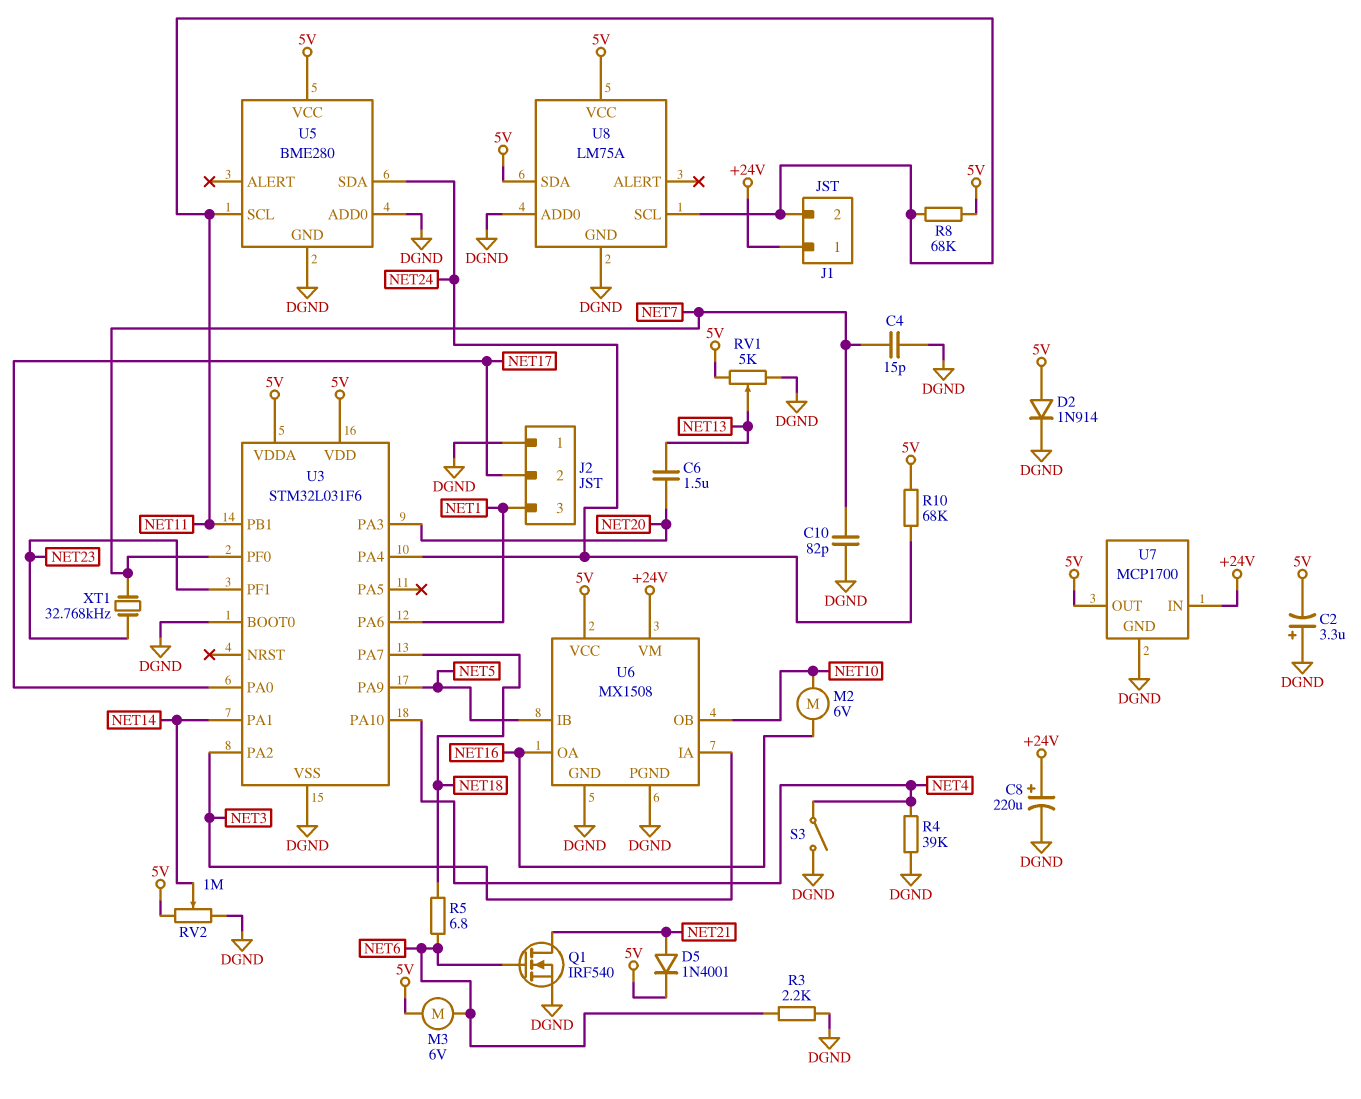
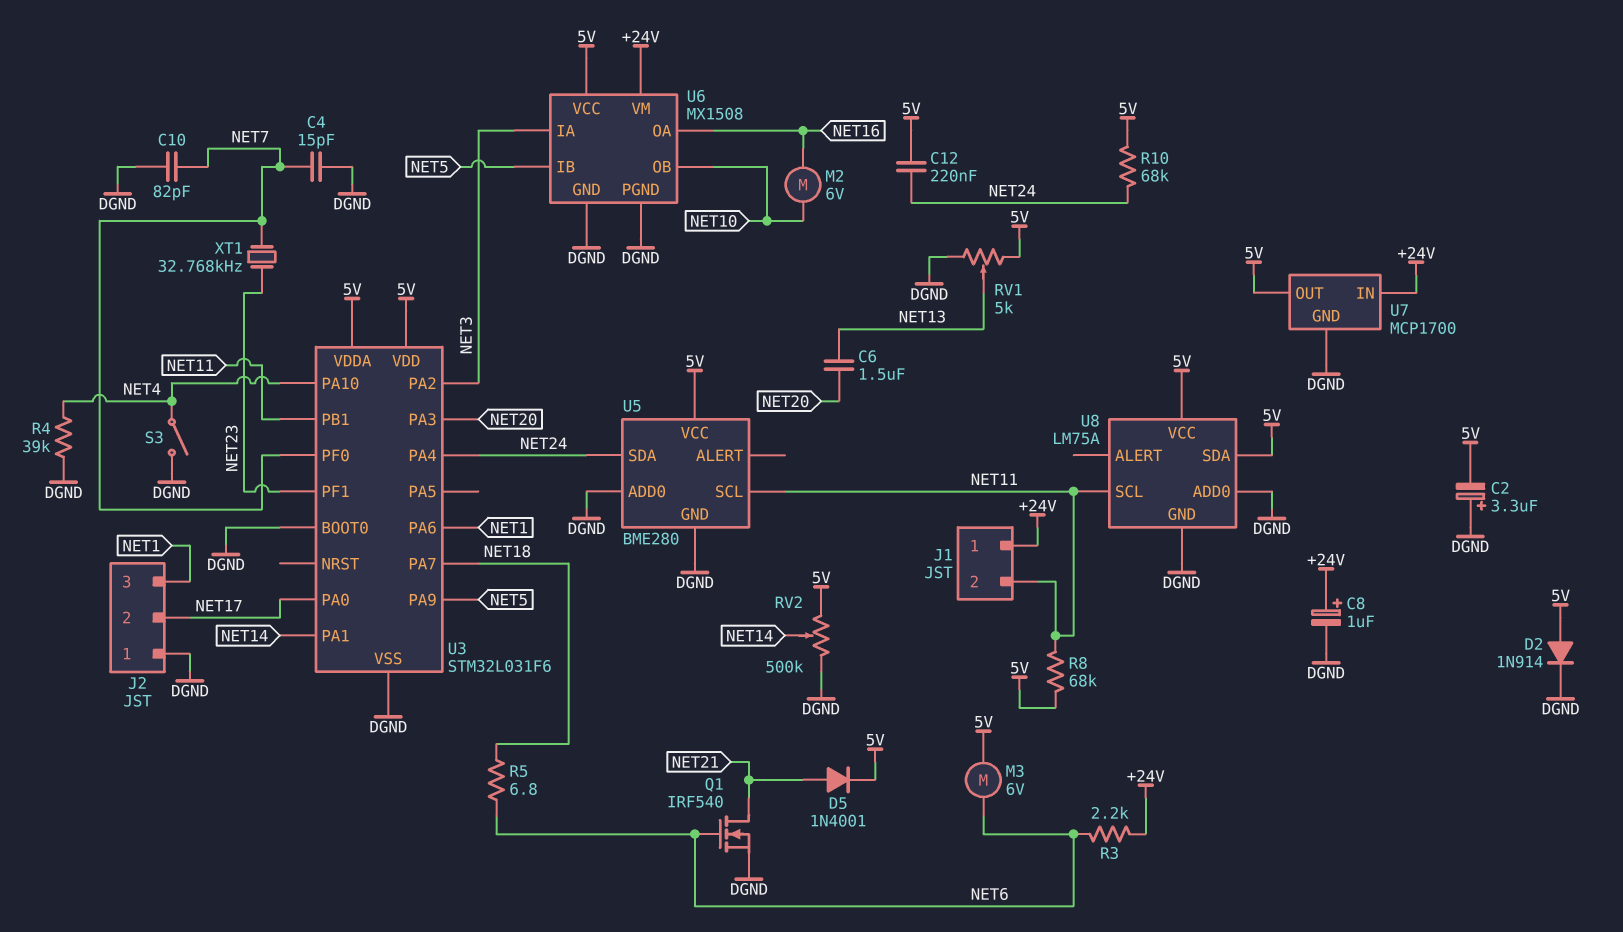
C8: 220uF (plus +24V, minus DGND) -> 1uF (plus +24V, minus DGND)
C12: none -> 220nF (5V, NET24)
R3: 2.2k (DGND, NET6) -> 2.2k (+24V, NET6)
RV2: 1M (5V, DGND, wiper NET14) -> 500k (5V, DGND, wiper NET14)

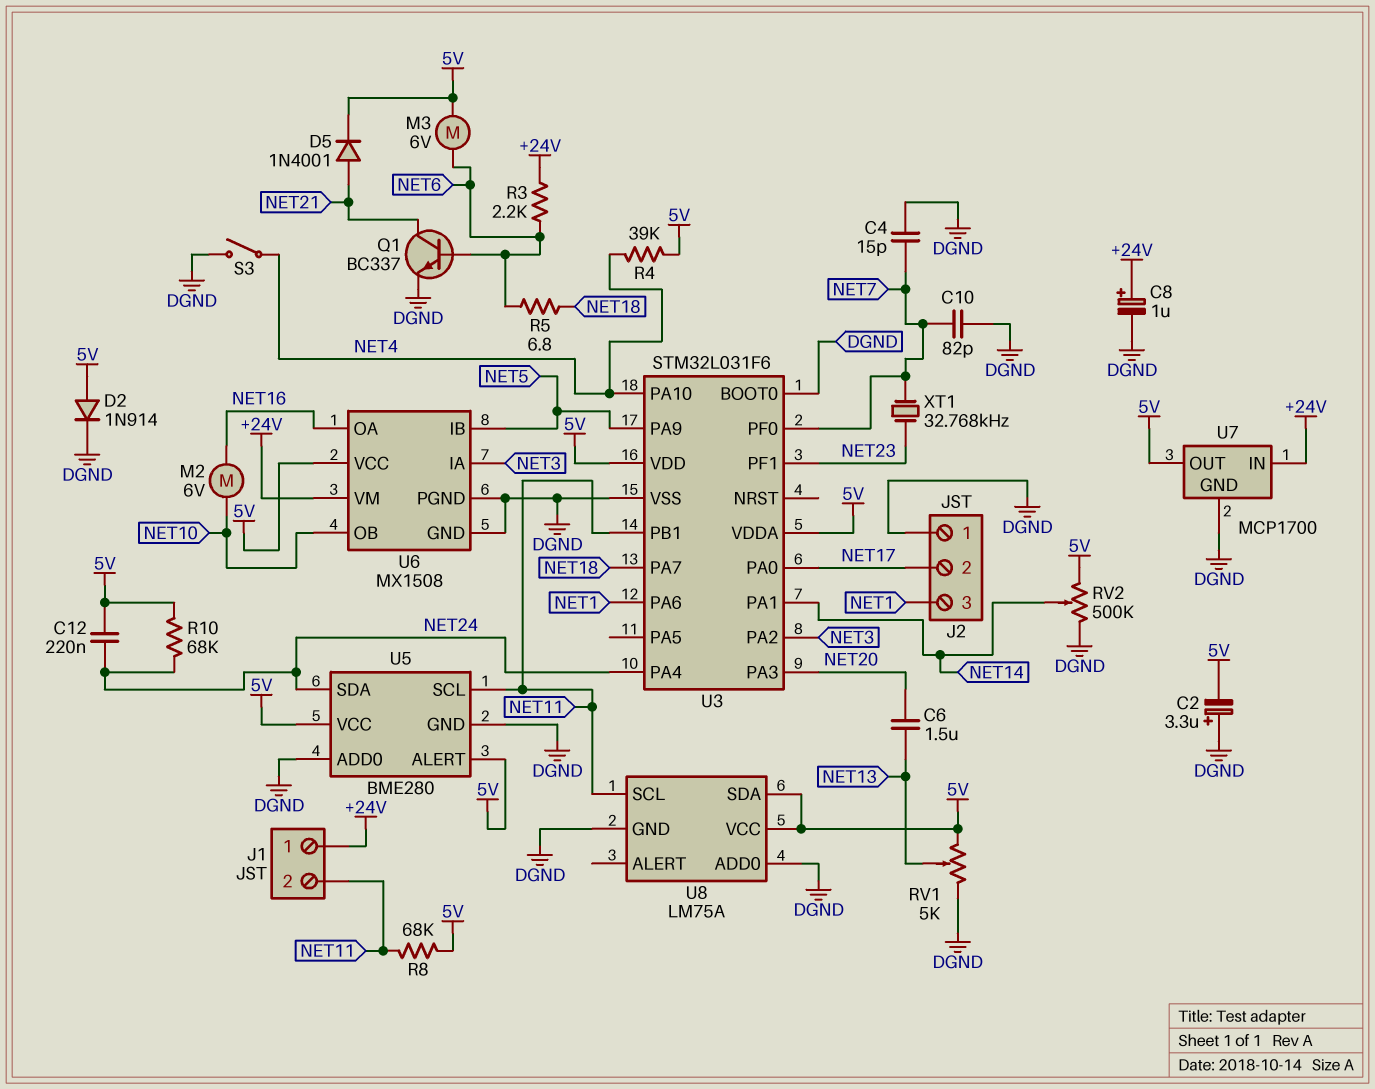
Q1: NMOS IRF540 (G NET6, D NET21, S DGND) -> NPN BC337 (B NET6, C NET21, E DGND)
R4: 39k (DGND, NET4) -> 39k (5V, NET4)
U5 pin ALERT: none -> 5V

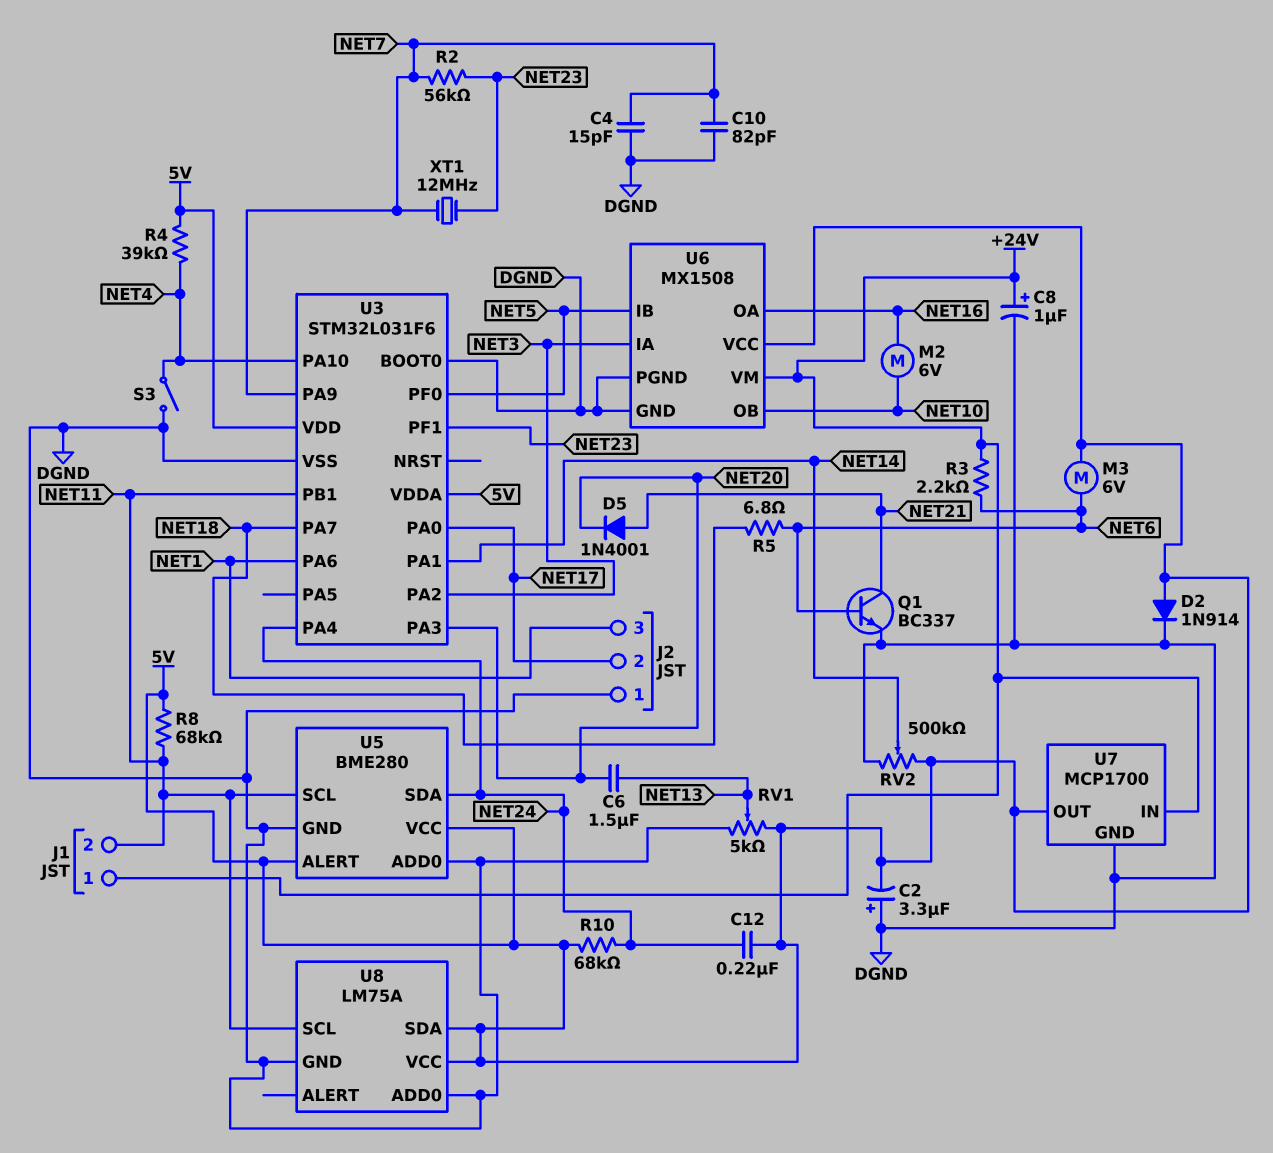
D5: diode 1N4001 (A NET21, K 5V) -> diode 1N4001 (A NET21, K NET20)
R2: none -> 56k (NET7, NET23)
U3 pin PA9: NET5 -> NET7
U3 pin PF0: NET7 -> NET5
XT1: 32.768kHz (NET7, NET23) -> 12MHz (NET7, NET23)

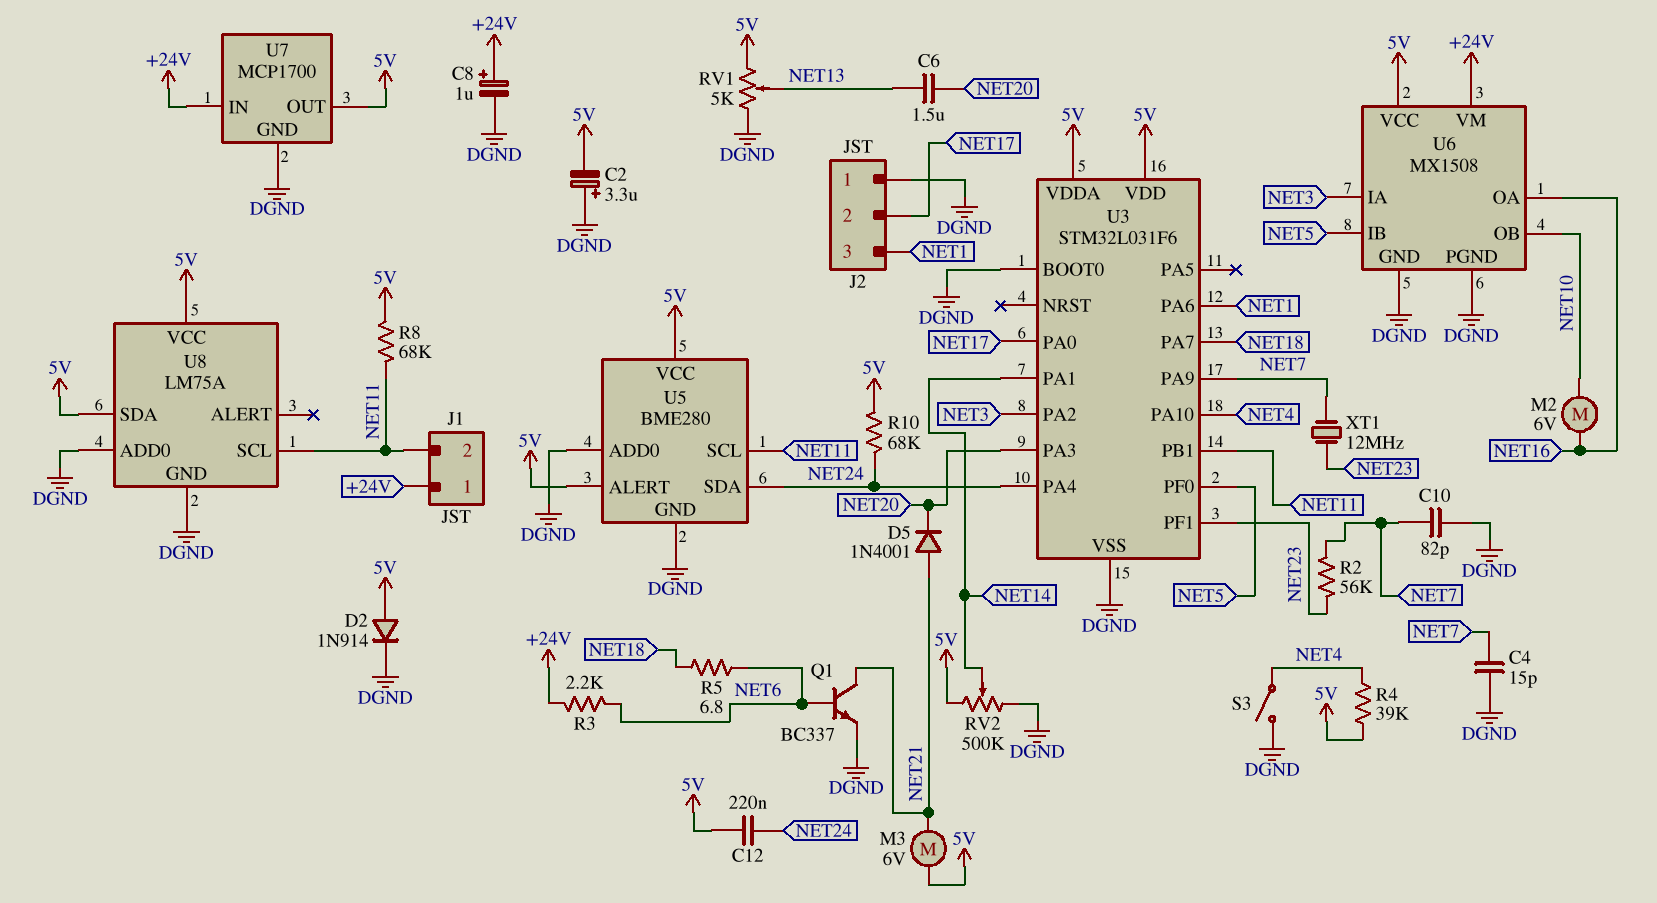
M3: motor 6V (5V, NET6) -> motor 6V (5V, NET21)

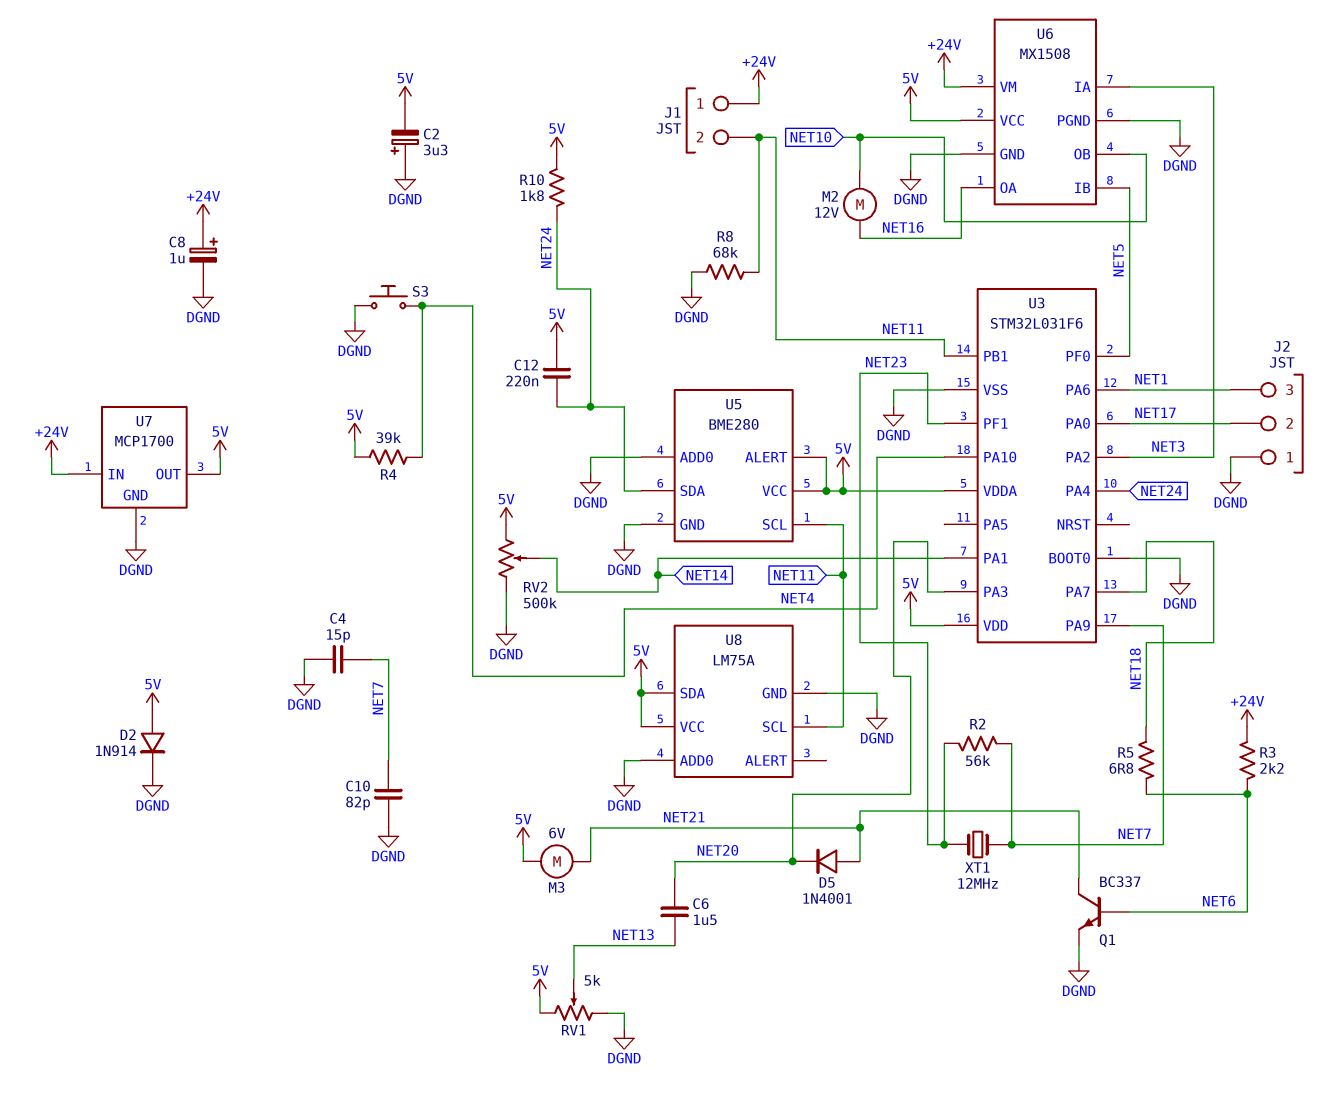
M2: motor 6V (NET10, NET16) -> motor 12V (NET10, NET16)
R8: 68k (5V, NET11) -> 68k (DGND, NET11)
R10: 68k (5V, NET24) -> 1.8k (5V, NET24)
S3: switch (DGND, NET4) -> button (DGND, NET4)

